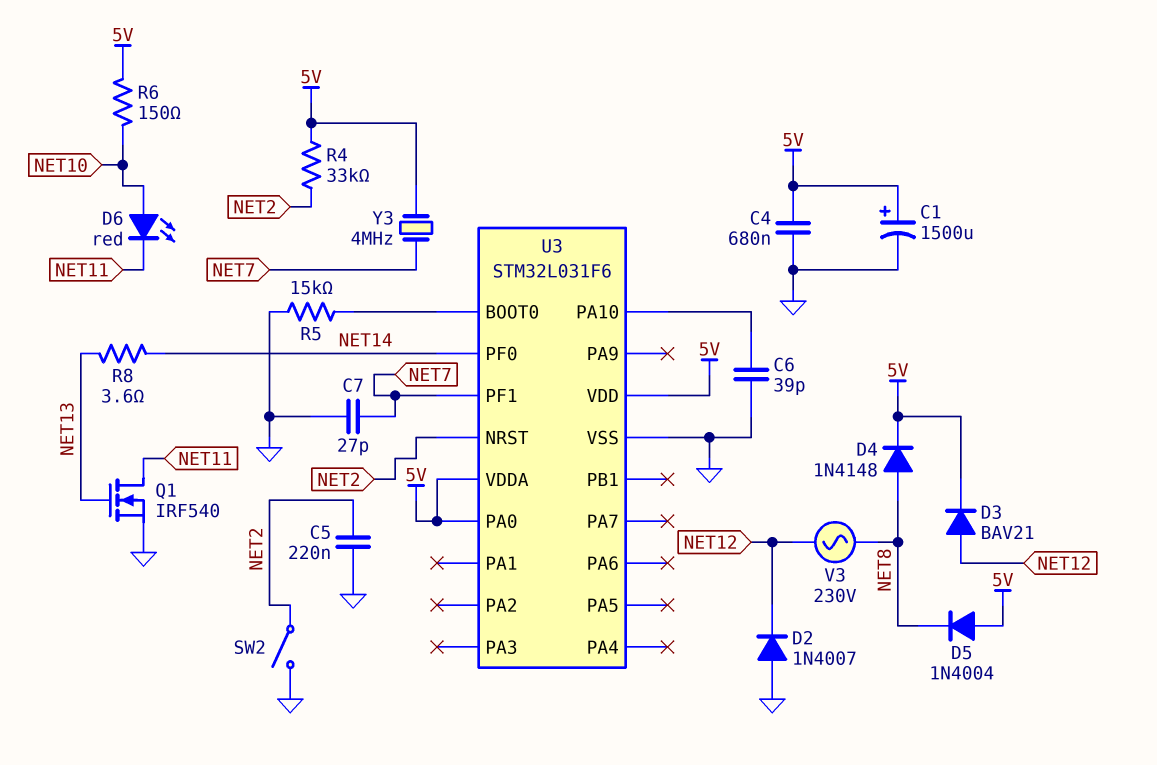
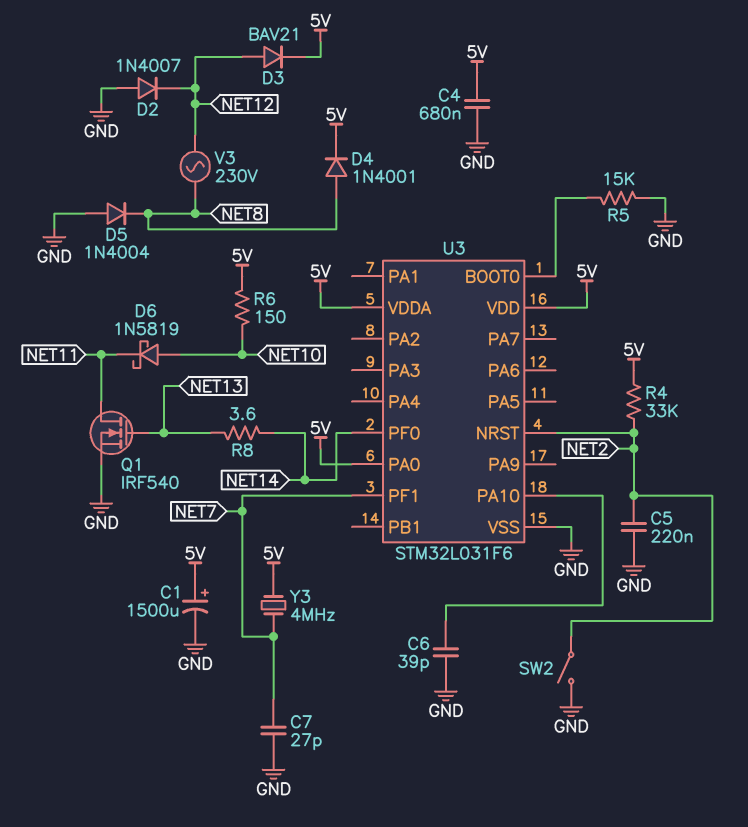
D4: diode 1N4148 (A NET8, K 5V) -> diode 1N4001 (A NET8, K 5V)
D5: diode 1N4004 (A 5V, K NET8) -> diode 1N4004 (A GND, K NET8)
D6: LED red (A NET10, K NET11) -> schottky 1N5819 (A NET10, K NET11)

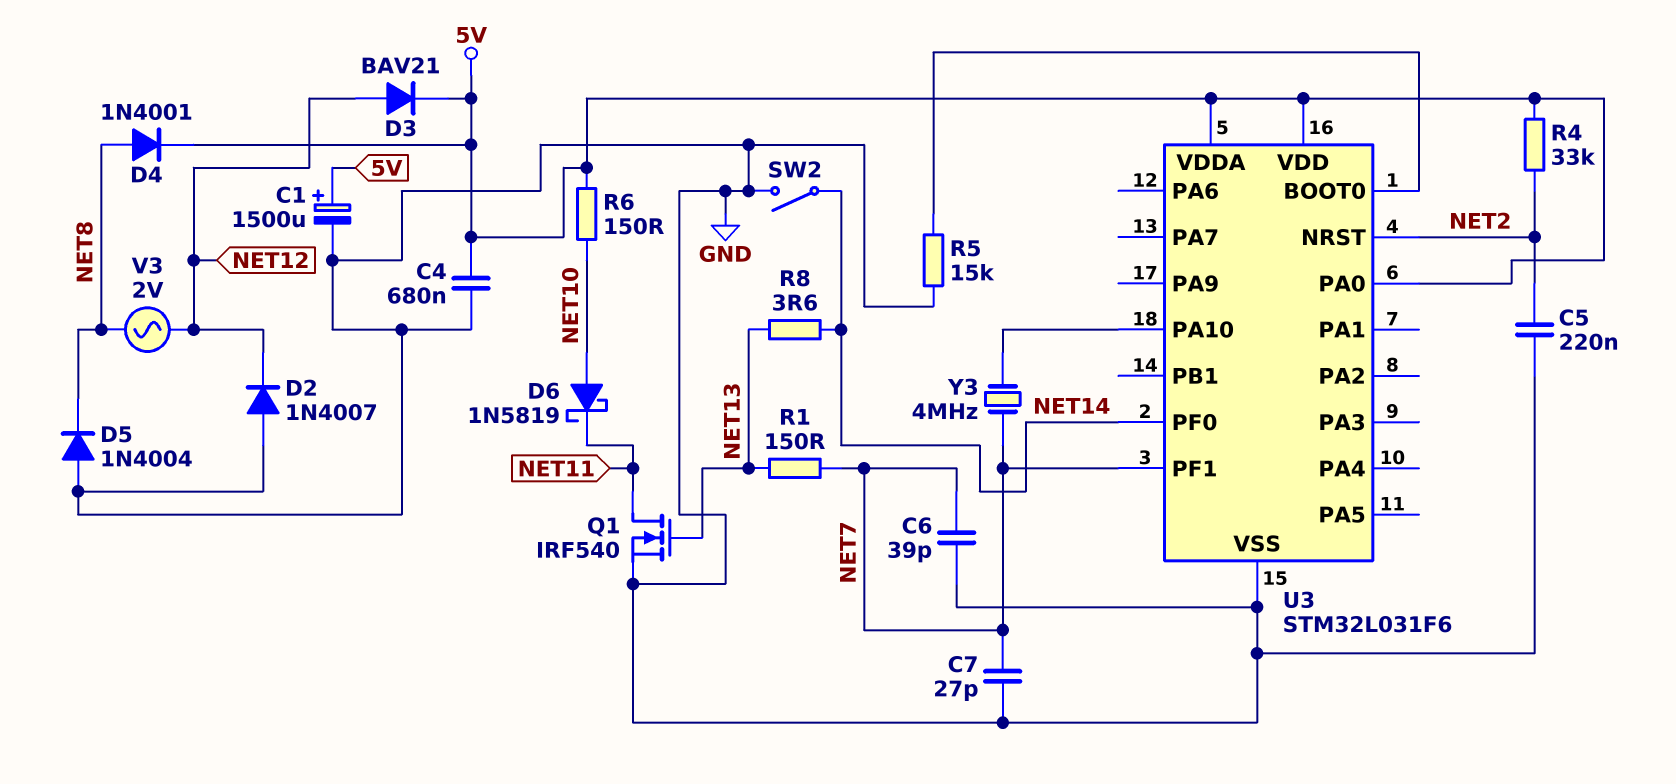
C6: 39pF (GND, U3/PA10) -> 39pF (GND, NET7)
R1: none -> 150 (NET7, NET13)
SW2: switch (GND, NET2) -> switch (GND, NET14)
V3: AC 230V (NET8, NET12) -> AC 2V (NET8, NET12)
Y3: 4MHz (5V, NET7) -> 4MHz (NET7, U3/PA10)

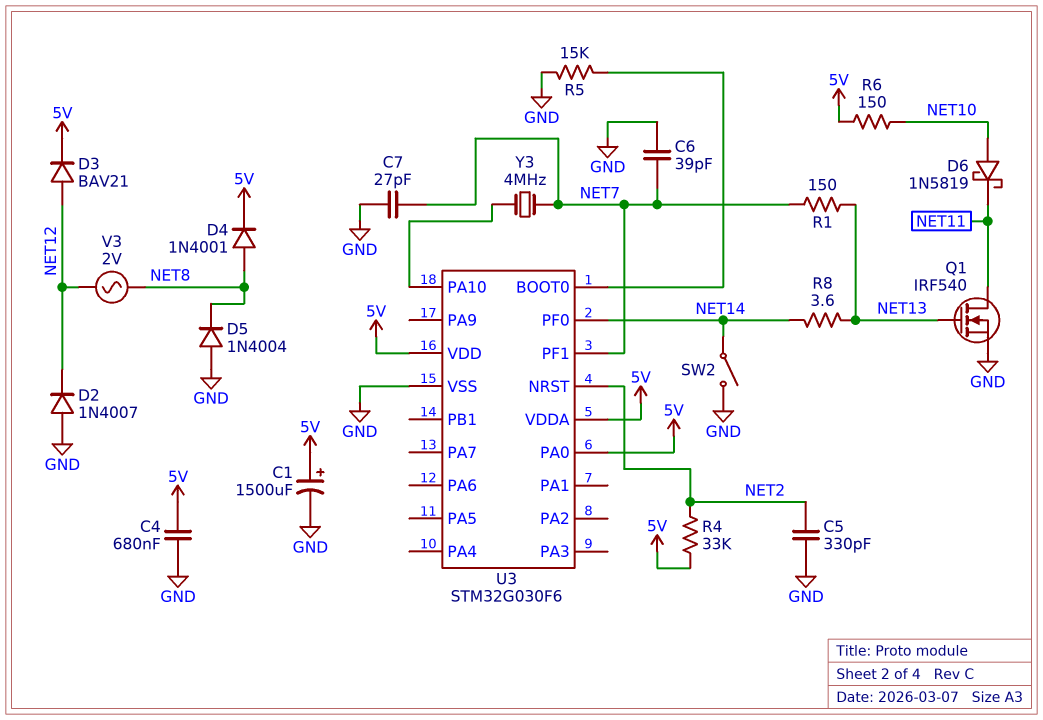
C5: 220nF (GND, NET2) -> 330pF (GND, NET2)
U3: STM32L031F6 -> STM32G030F6

